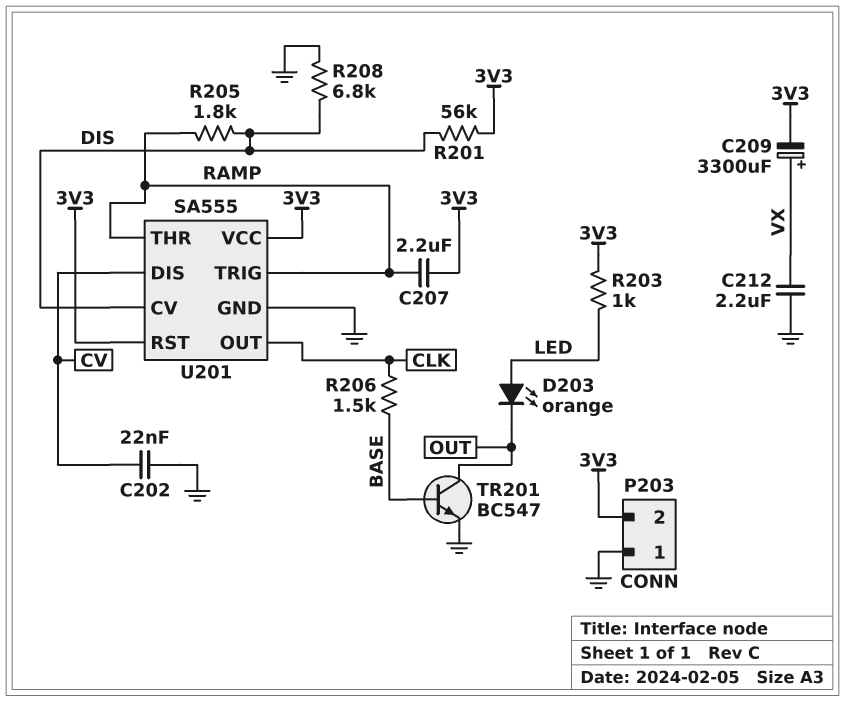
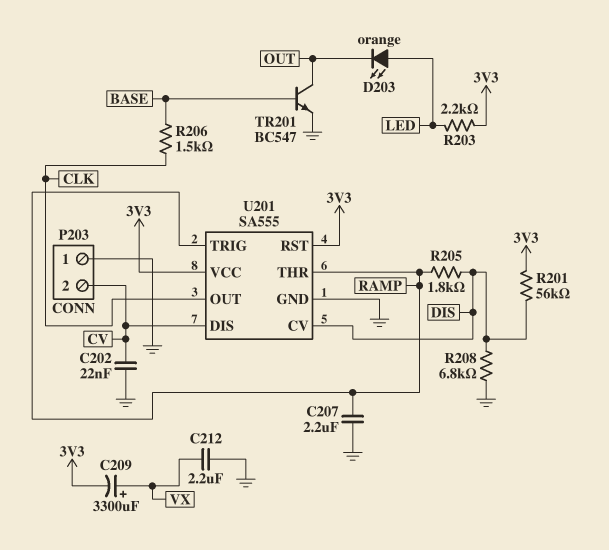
C207: 2.2uF (3V3, RAMP) -> 2.2uF (GND, RAMP)
P203 pin 2: 3V3 -> CV
R203: 1k (3V3, LED) -> 2.2k (3V3, LED)

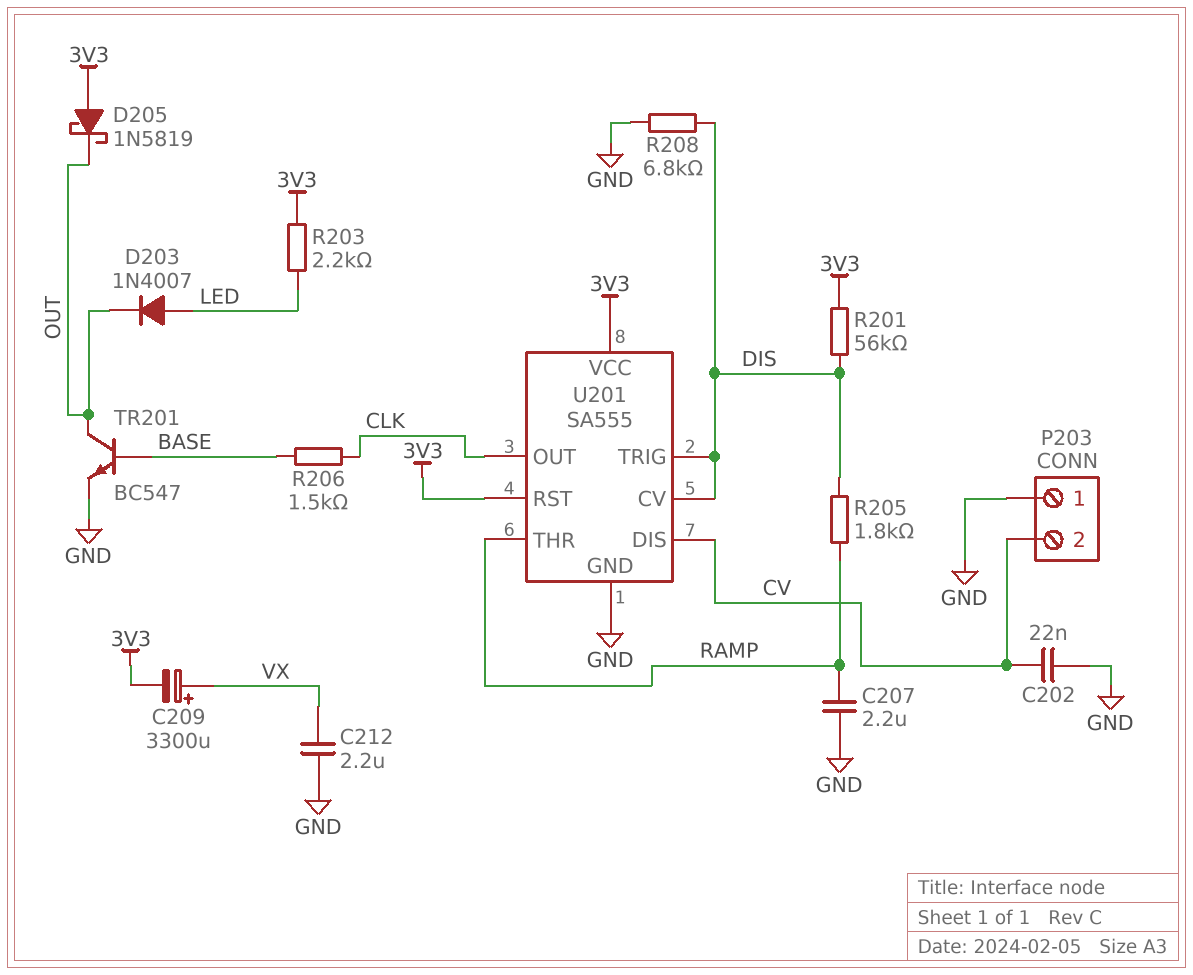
D203: LED orange (A LED, K OUT) -> diode 1N4007 (A LED, K OUT)
D205: none -> schottky 1N5819 (A 3V3, K OUT)
U201 pin TRIG: RAMP -> DIS

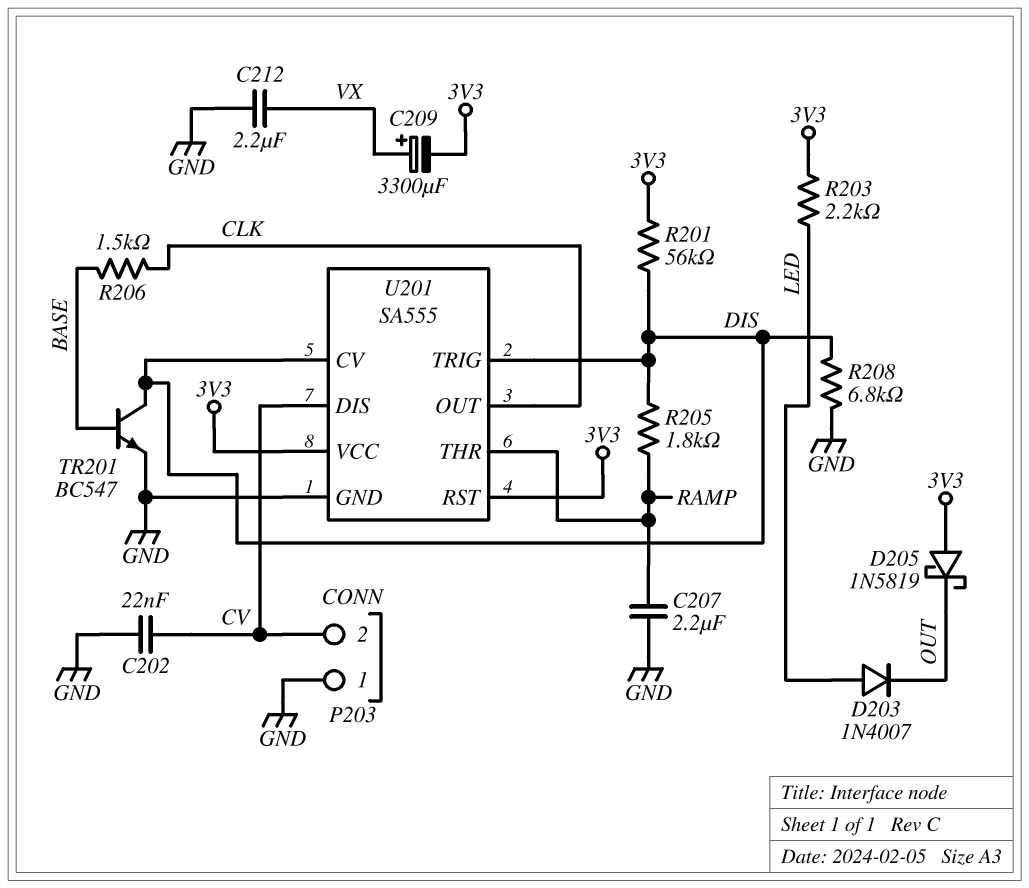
TR201: NPN BC547 (B BASE, C OUT, E GND) -> NPN BC547 (B BASE, C DIS, E GND)

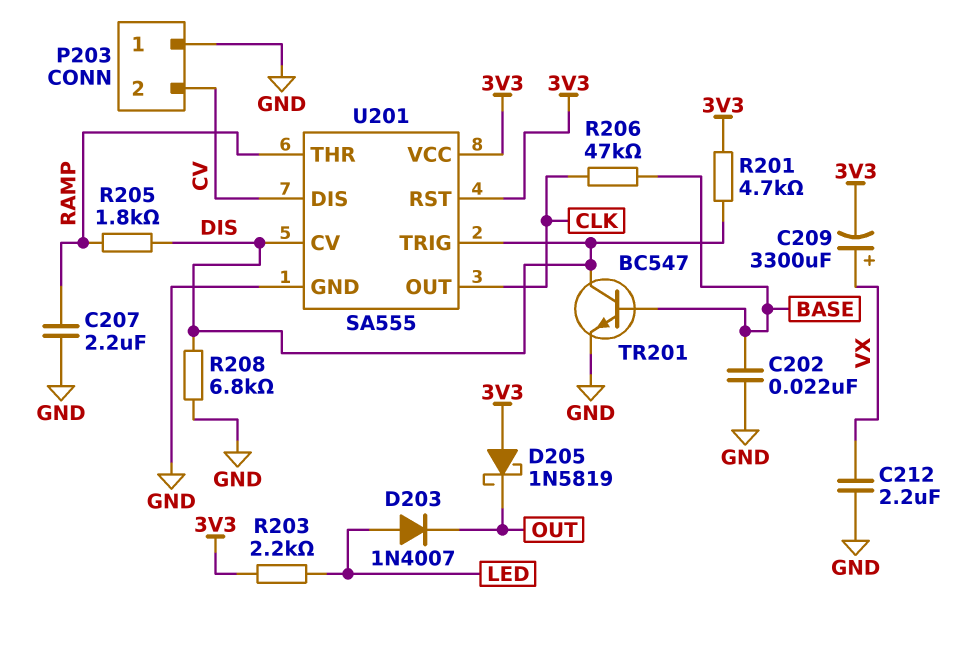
C202: 22nF (CV, GND) -> 22nF (BASE, GND)
R201: 56k (3V3, DIS) -> 4.7k (3V3, DIS)
R206: 1.5k (BASE, CLK) -> 47k (BASE, CLK)

